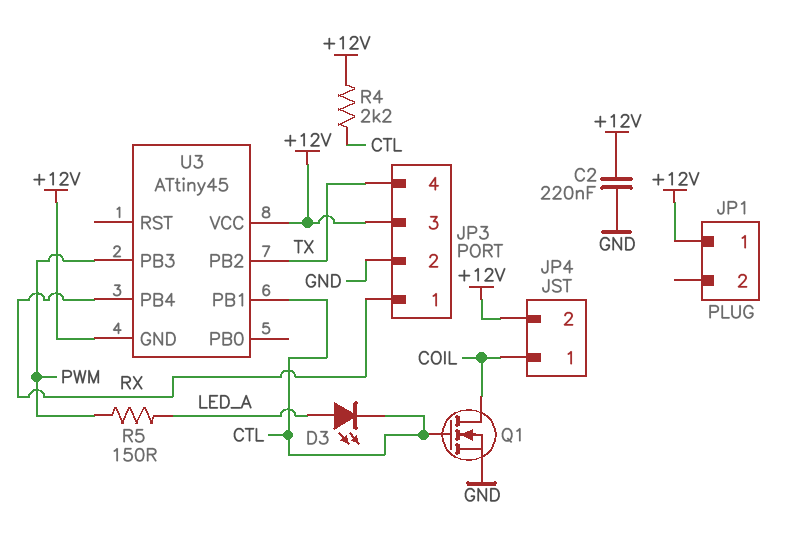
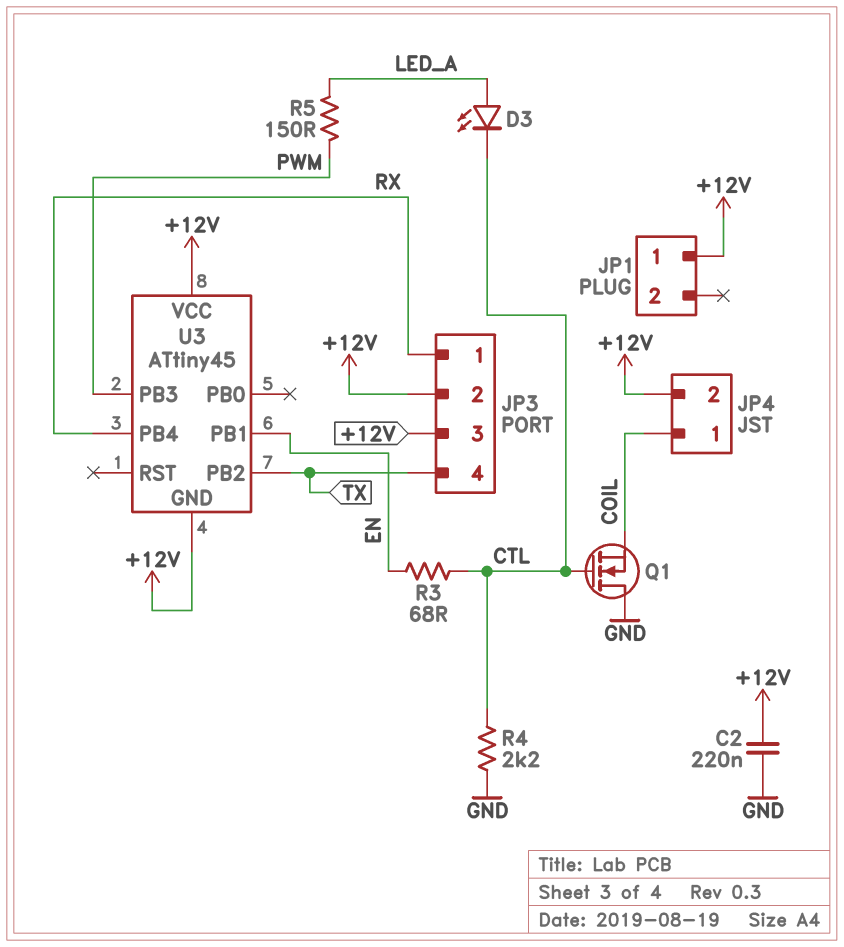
JP3 pin 2: GND -> +12V
Q1: NMOS (G CTL, D COIL, S GND) -> NMOS (G CTL, D GND, S COIL)
R3: none -> 68 (CTL, EN)
R4: 2.2k (+12V, CTL) -> 2.2k (CTL, GND)
U3 pin PB1: CTL -> EN

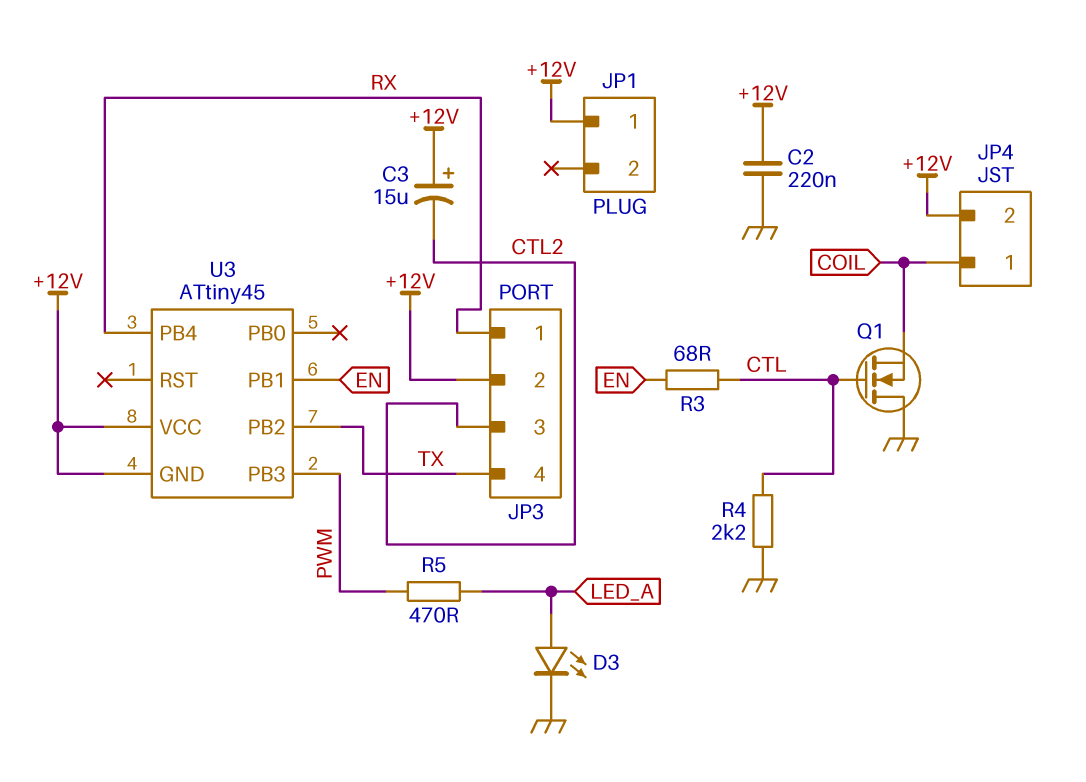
C3: none -> 15uF (plus +12V, minus CTL2)
D3: LED (A LED_A, K CTL) -> LED (A LED_A, K GND)
JP3 pin 3: +12V -> CTL2
R5: 150 (LED_A, PWM) -> 470 (LED_A, PWM)

